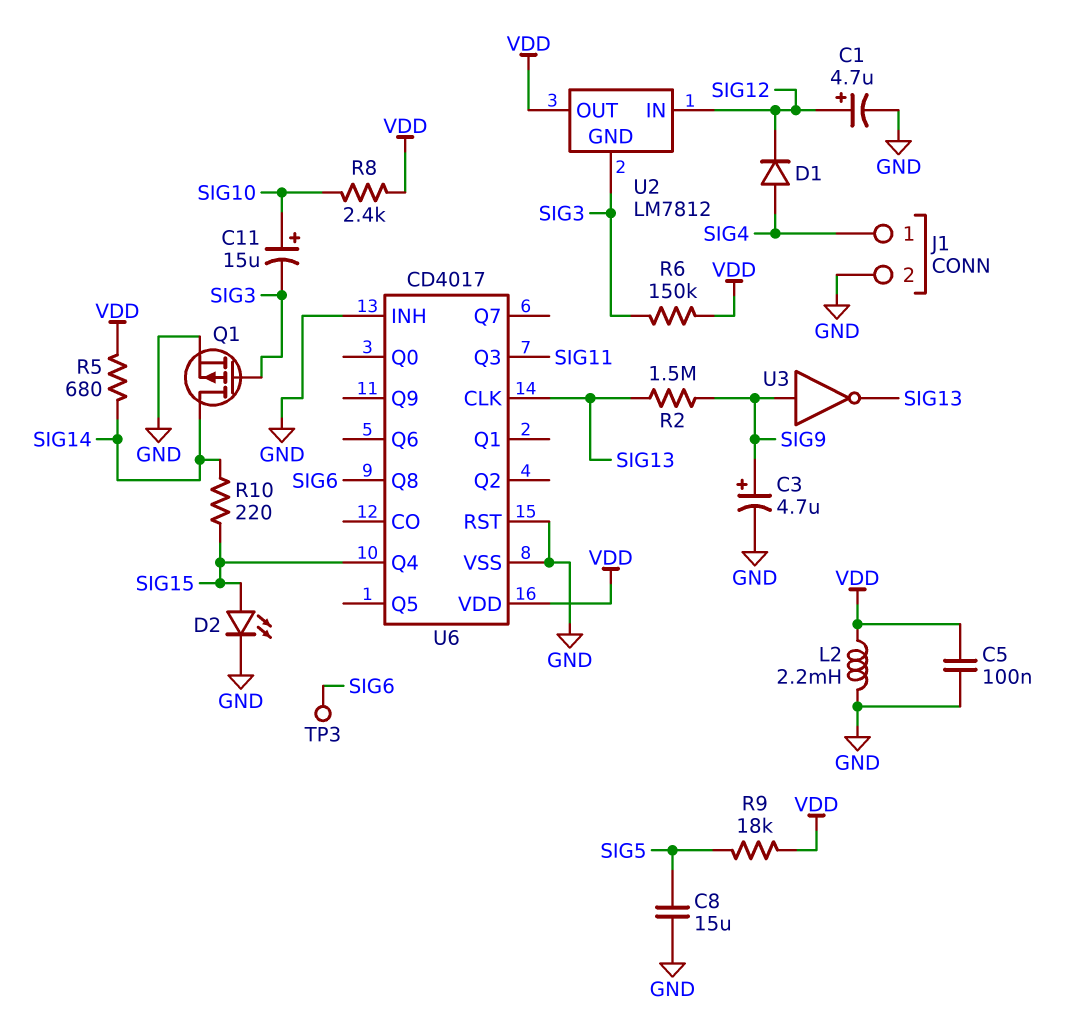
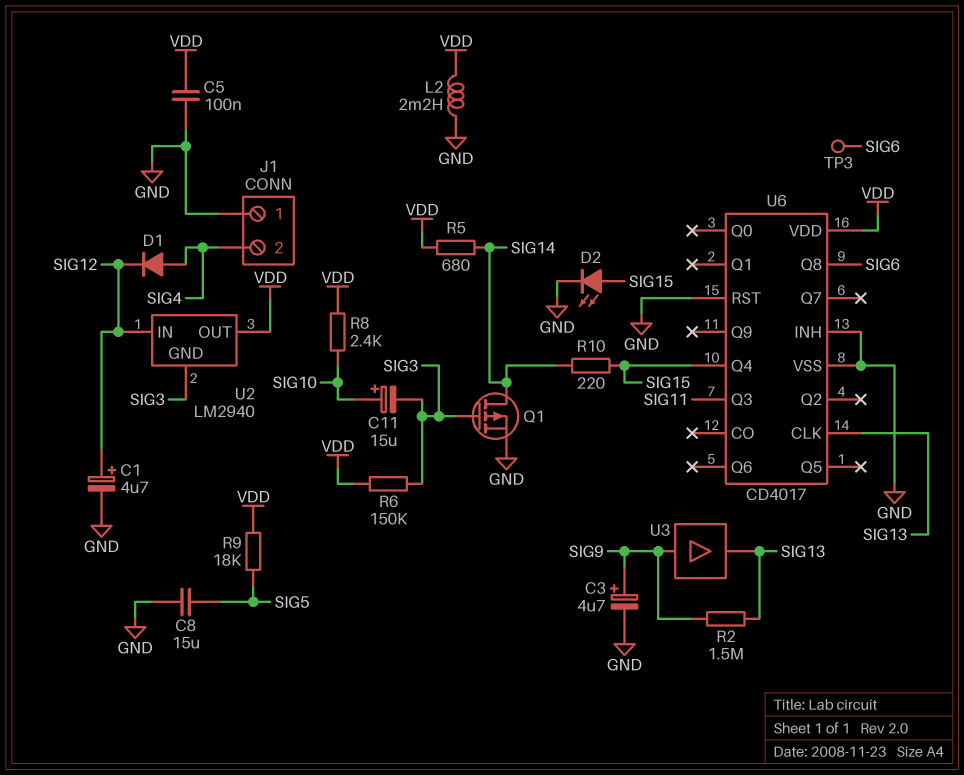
J1 pin 1: SIG4 -> GND
J1 pin 2: GND -> SIG4
U2: LM7812 -> LM2940
U3: NOT (in SIG9, out SIG13) -> buffer (in SIG9, out SIG13)

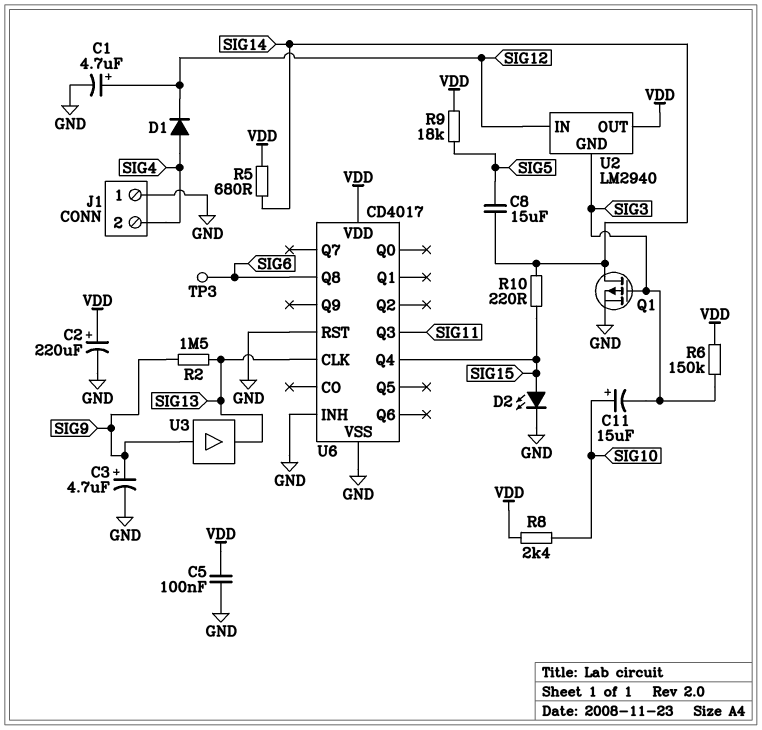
C2: none -> 220uF (plus VDD, minus GND)
C8: 15uF (GND, SIG5) -> 15uF (SIG5, SIG14)
L2: 2.2mH (GND, VDD) -> none

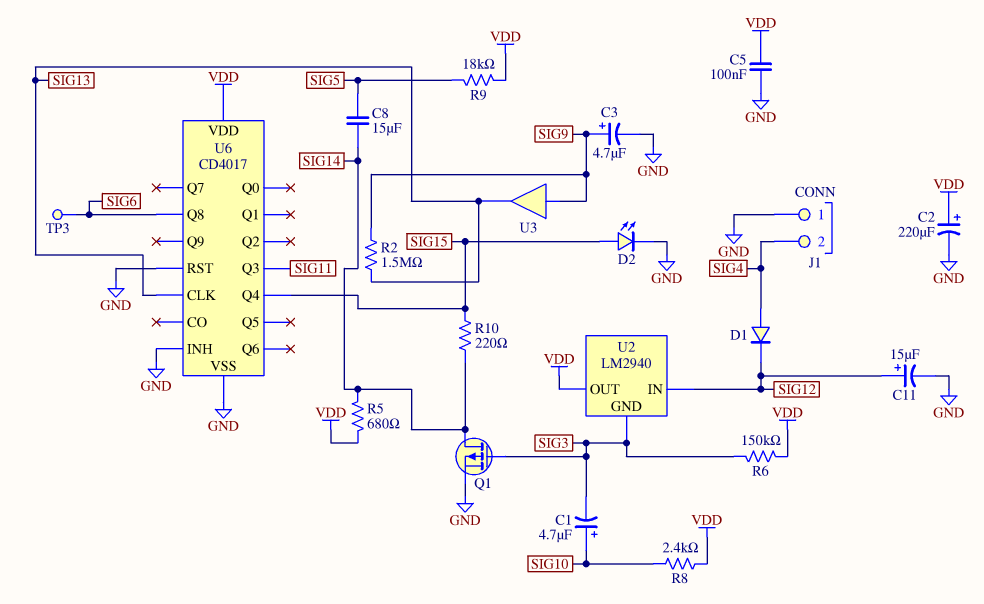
C1: 4.7uF (plus SIG12, minus GND) -> 4.7uF (plus SIG10, minus SIG3)
C11: 15uF (plus SIG10, minus SIG3) -> 15uF (plus SIG12, minus GND)

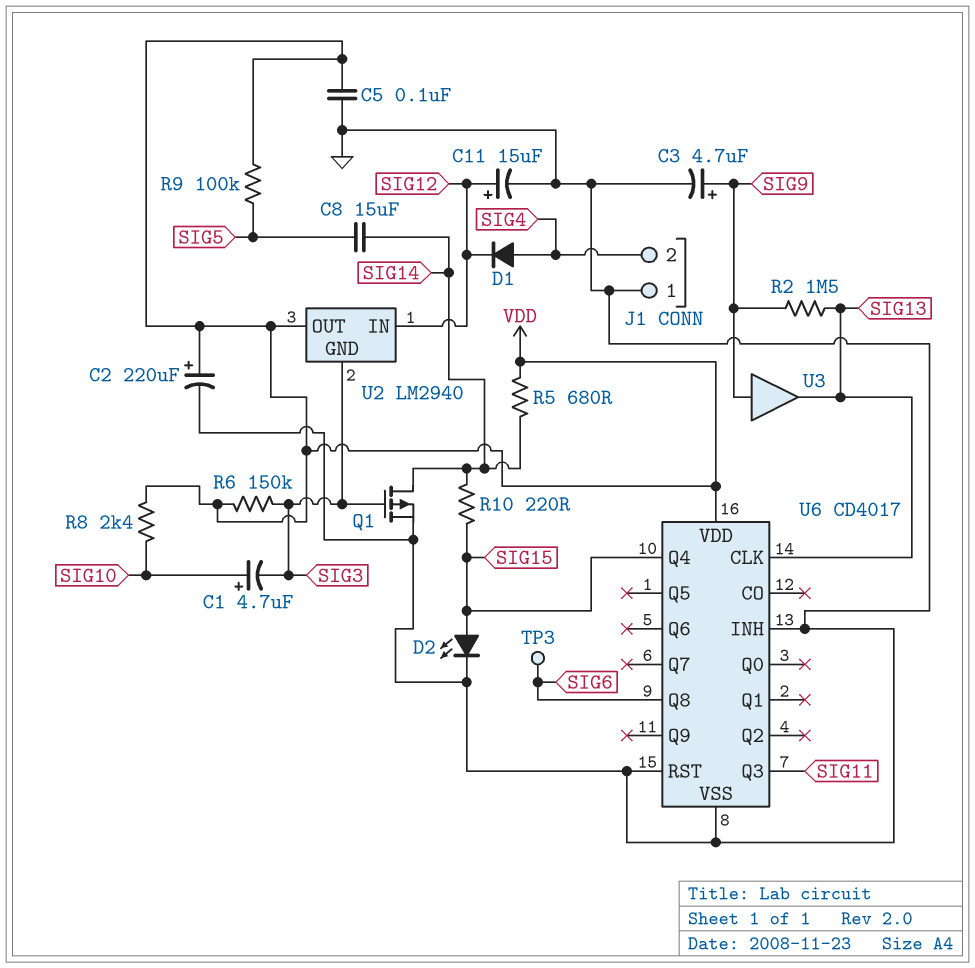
R9: 18k (SIG5, VDD) -> 100k (SIG5, VDD)

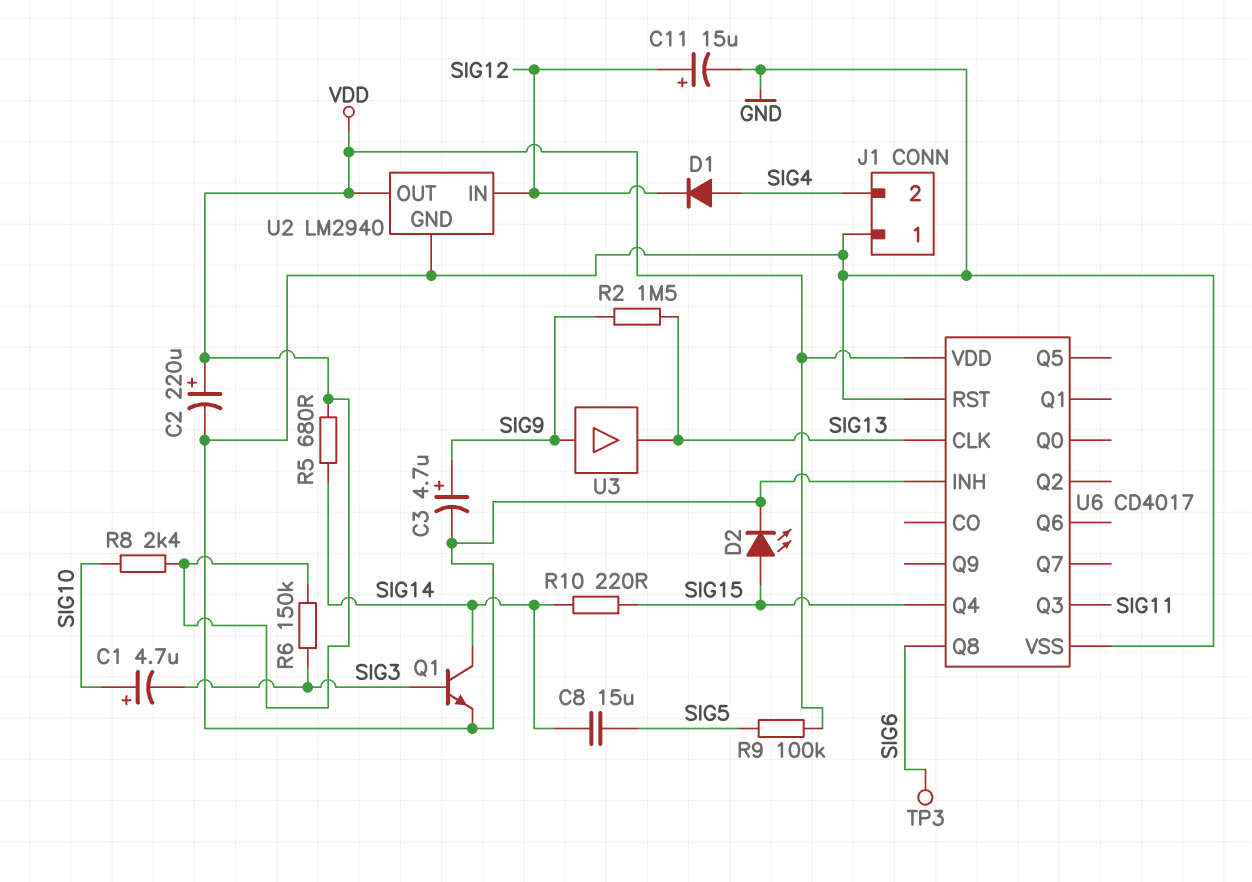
C5: 100nF (GND, VDD) -> none
Q1: PMOS (G SIG3, D SIG14, S GND) -> NPN (B SIG3, C SIG14, E GND)
U2 pin GND: SIG3 -> GND

